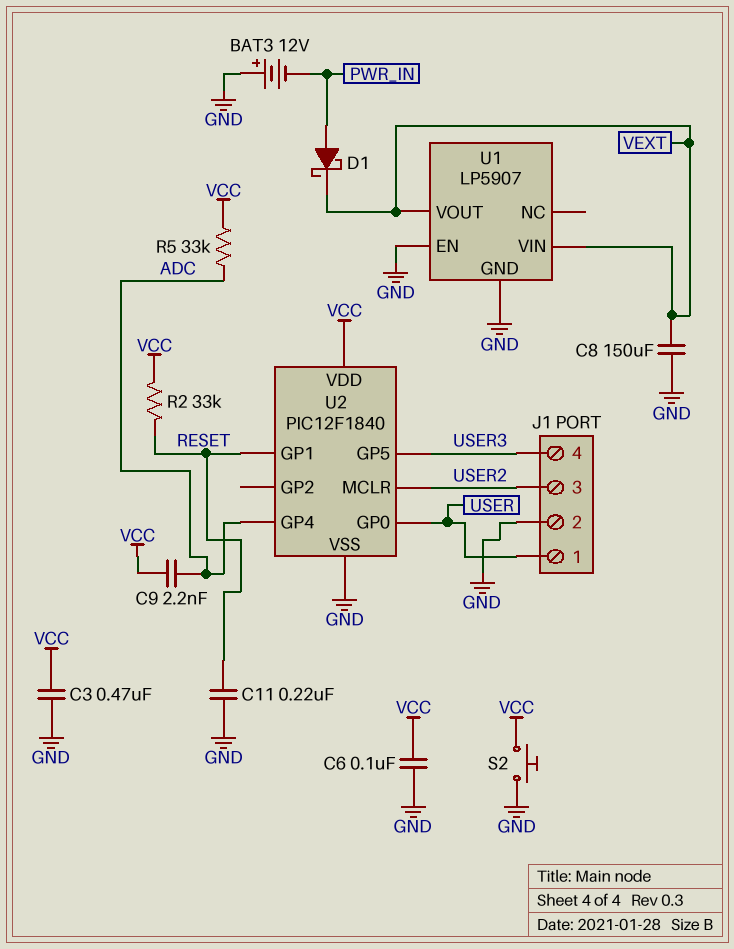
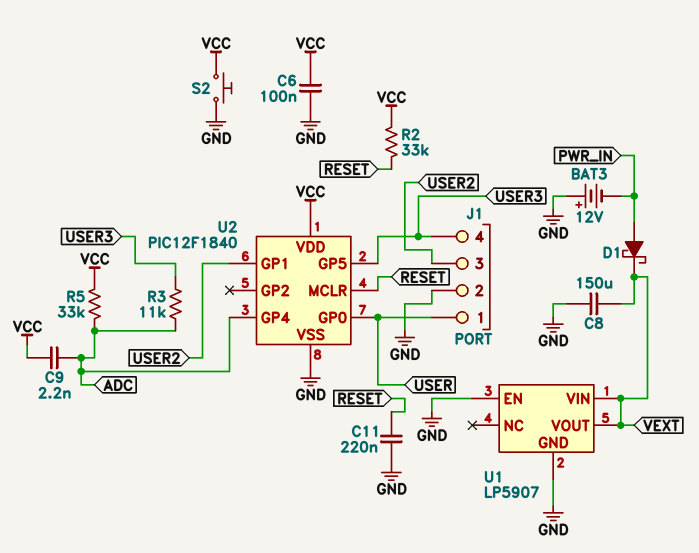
C3: 470nF (GND, VCC) -> none
R3: none -> 11k (ADC, USER3)
U2 pin GP1: RESET -> USER2
U2 pin MCLR: USER2 -> RESET

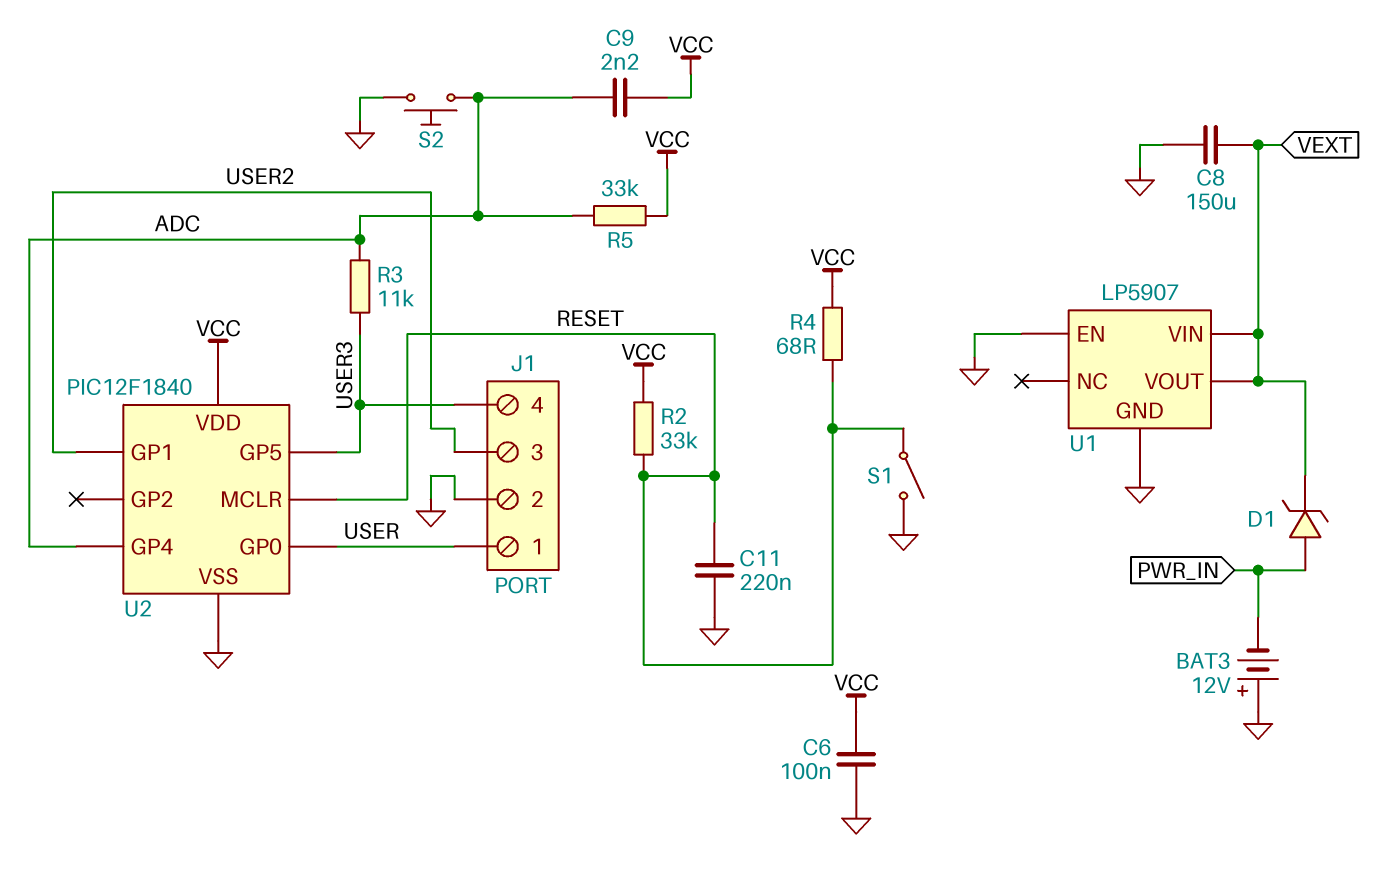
D1: schottky (A PWR_IN, K VEXT) -> zener (A PWR_IN, K VEXT)
R4: none -> 68 (RESET, VCC)
S1: none -> switch (GND, RESET)
S2: button (GND, VCC) -> button (ADC, GND)

